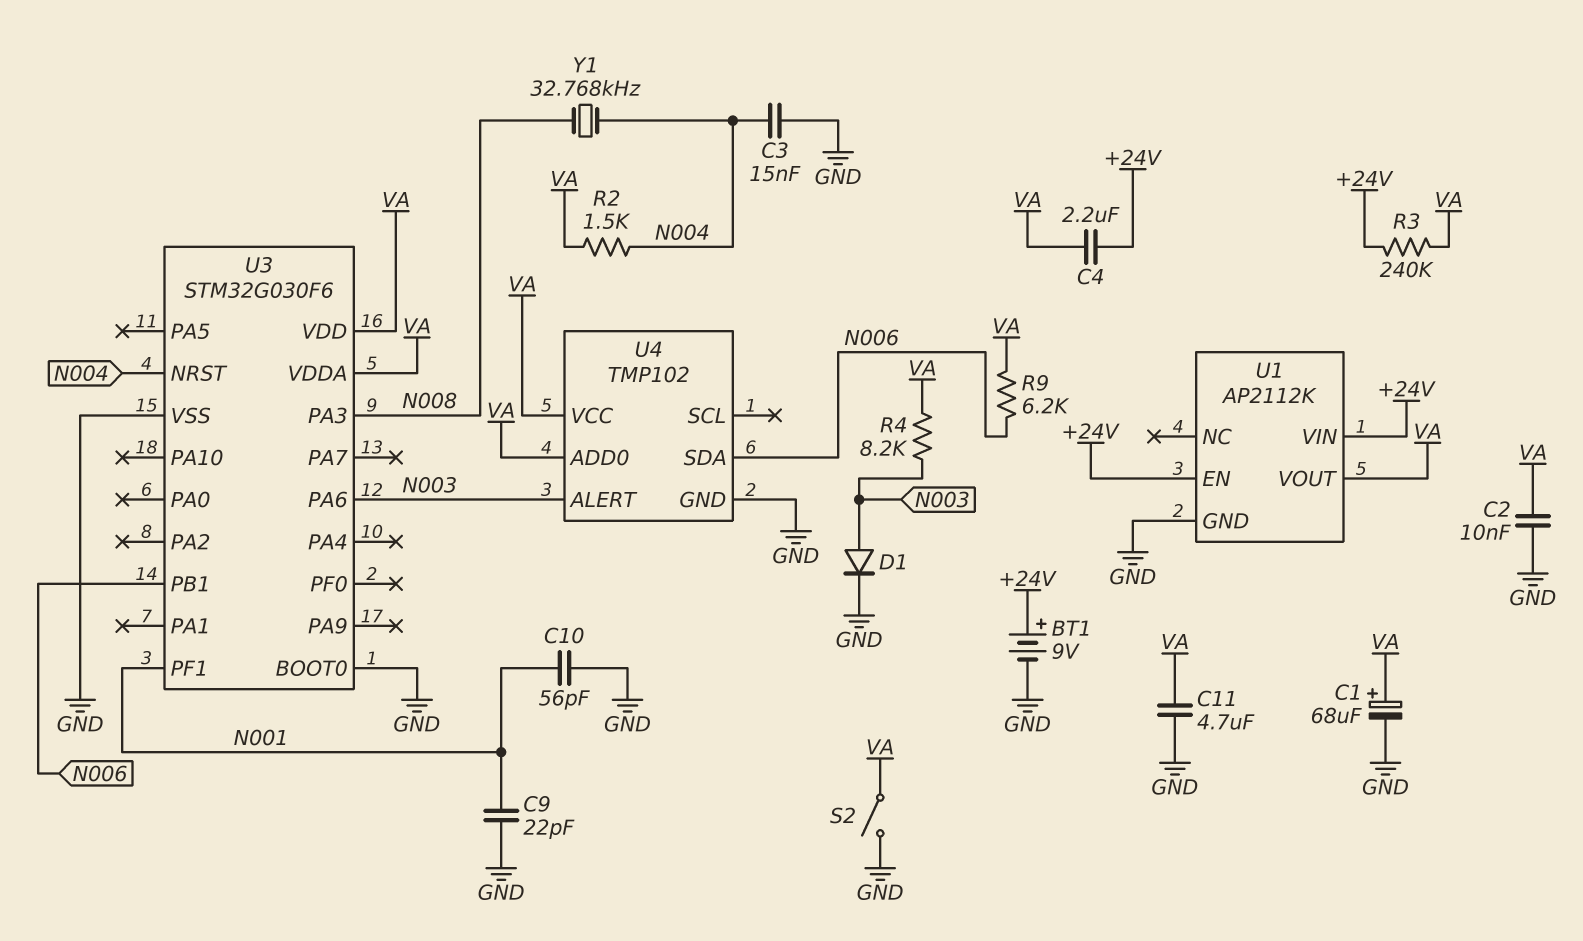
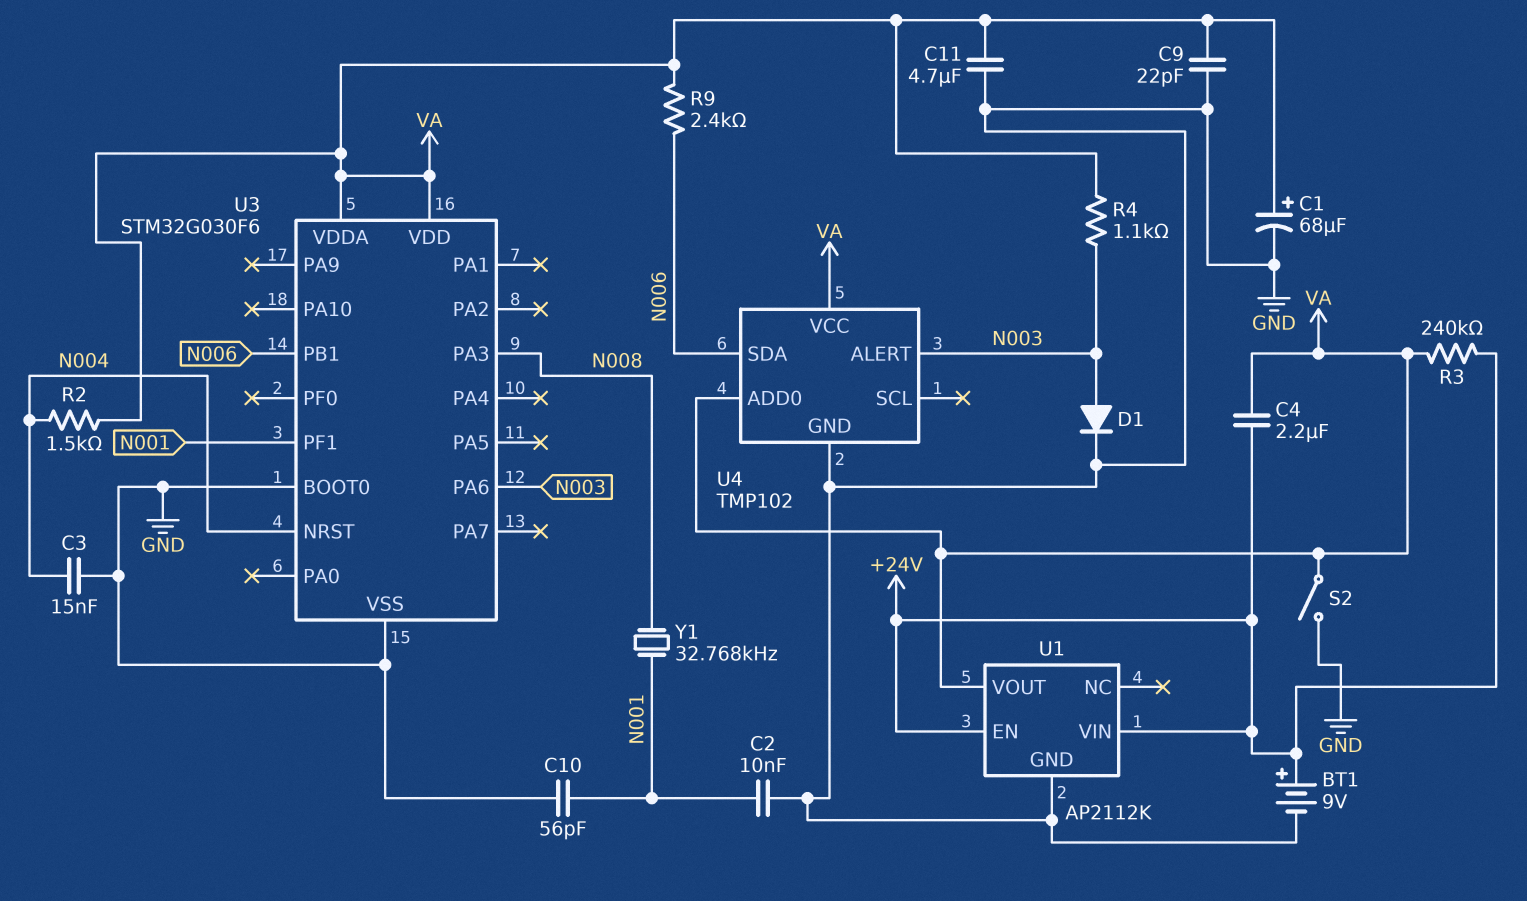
C2: 10nF (GND, VA) -> 10nF (GND, N001)
C9: 22pF (GND, N001) -> 22pF (GND, VA)
R4: 8.2k (N003, VA) -> 1.1k (N003, VA)
R9: 6.2k (N006, VA) -> 2.4k (N006, VA)
Y1: 32.768kHz (N004, N008) -> 32.768kHz (N001, N008)

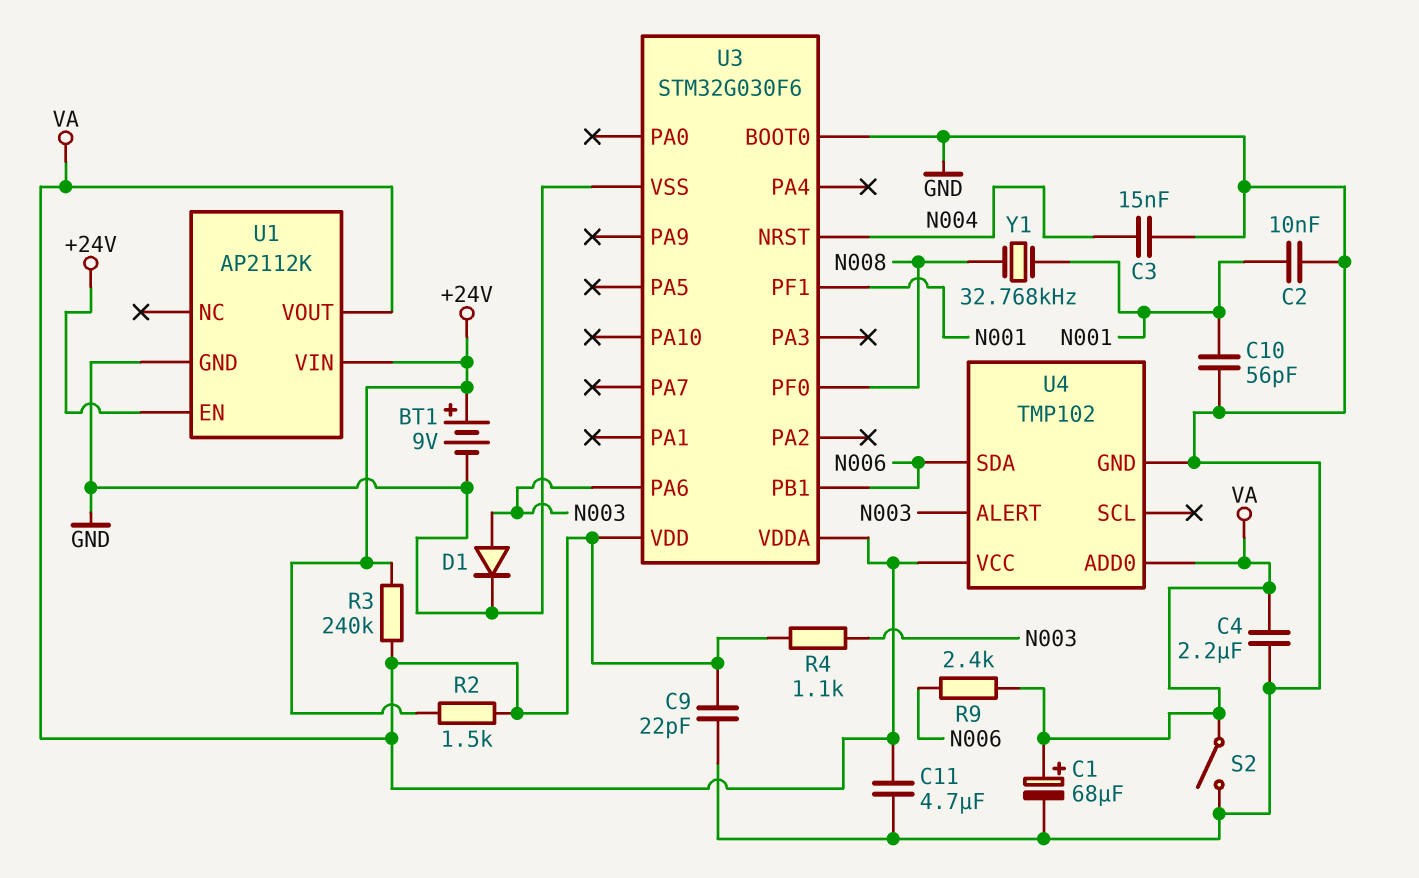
C4: 2.2uF (+24V, VA) -> 2.2uF (GND, VA)
R2: 1.5k (N004, VA) -> 1.5k (+24V, VA)
U3 pin PA3: N008 -> none
U3 pin PF0: none -> N008

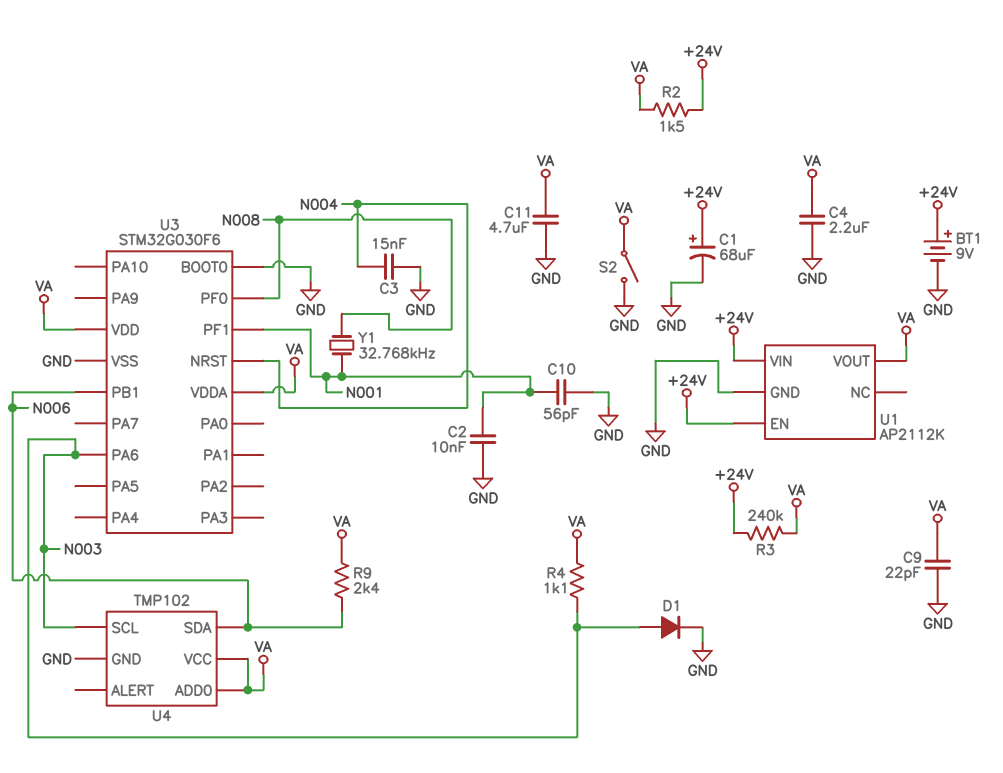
C1: 68uF (plus VA, minus GND) -> 68uF (plus +24V, minus GND)
U4 pin ALERT: N003 -> none
U4 pin SCL: none -> N003

